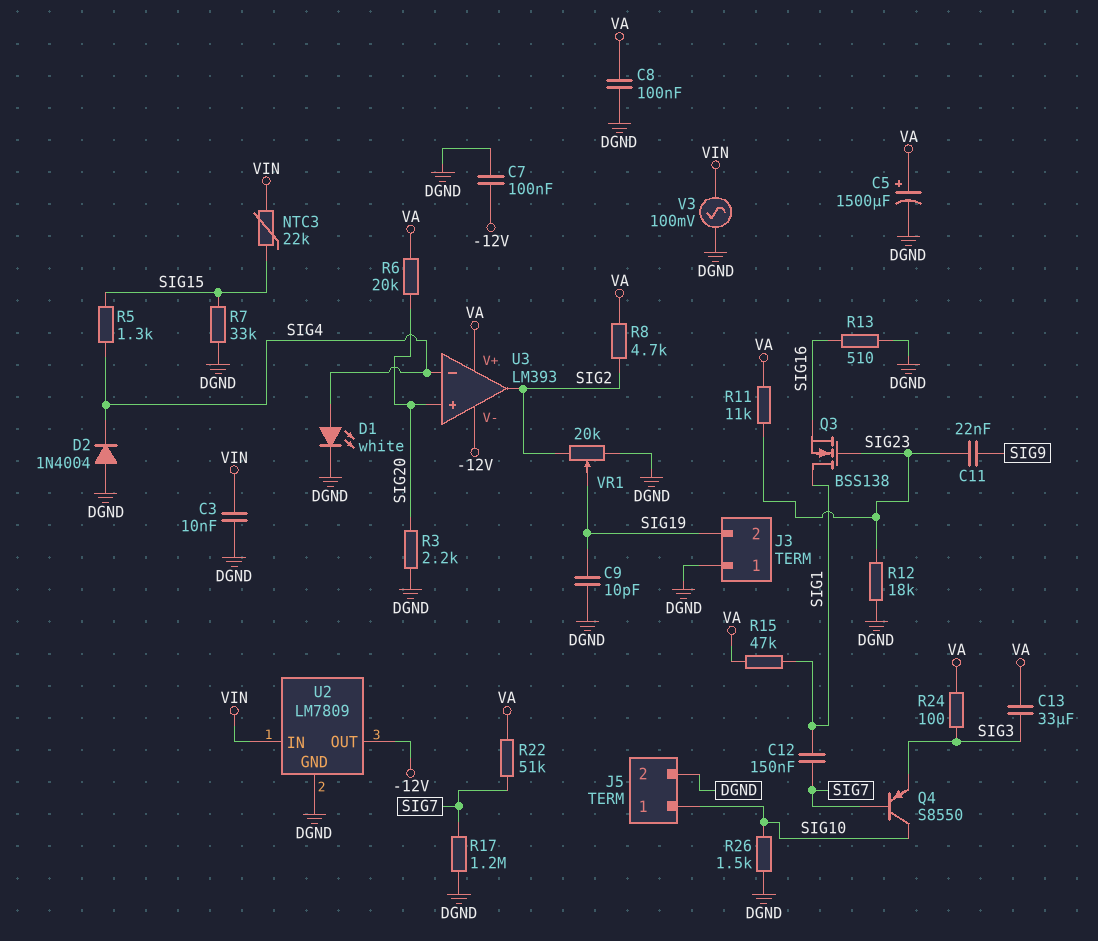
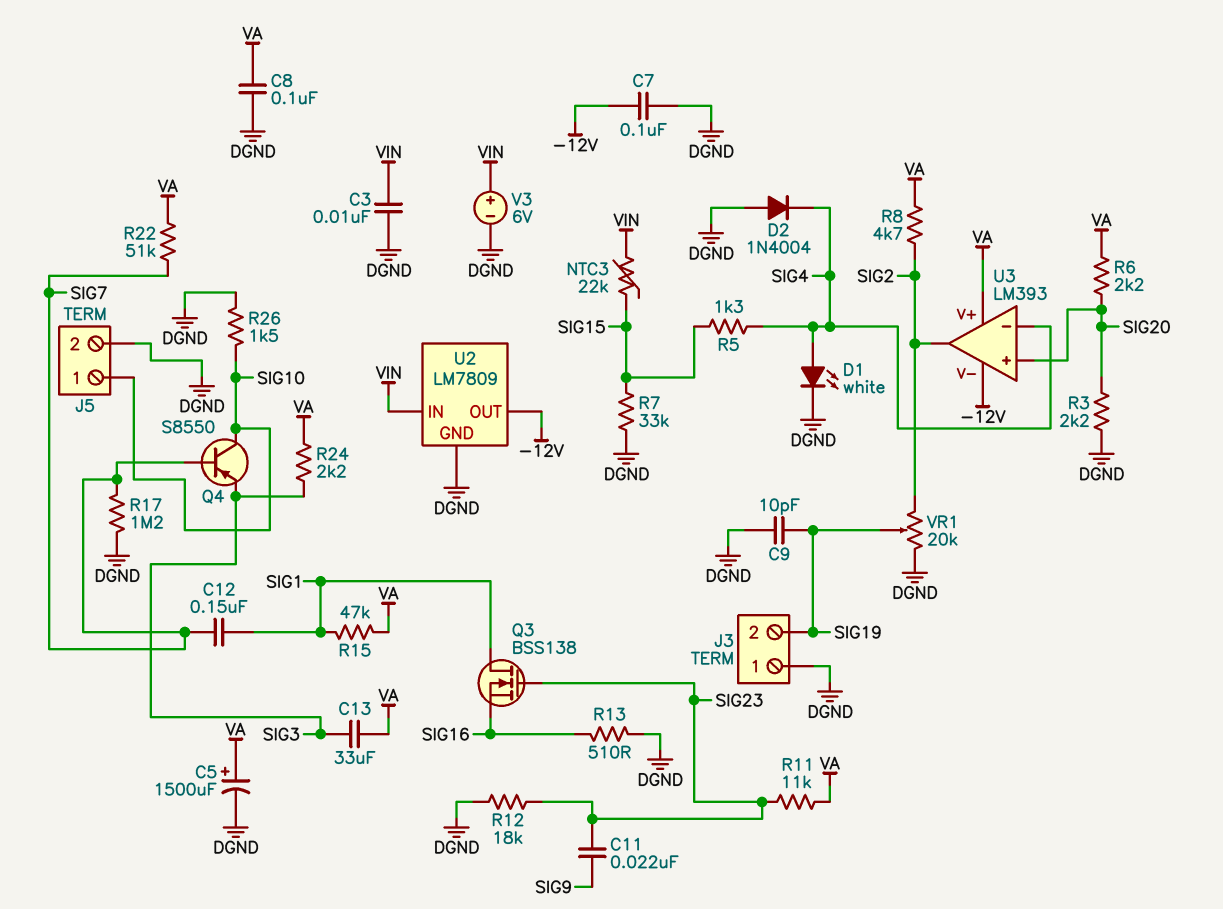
R6: 20k (SIG20, VA) -> 2.2k (SIG20, VA)
R24: 100 (SIG3, VA) -> 2.2k (SIG3, VA)
V3: AC 100mV (DGND, VIN) -> 6V (plus VIN, minus DGND)

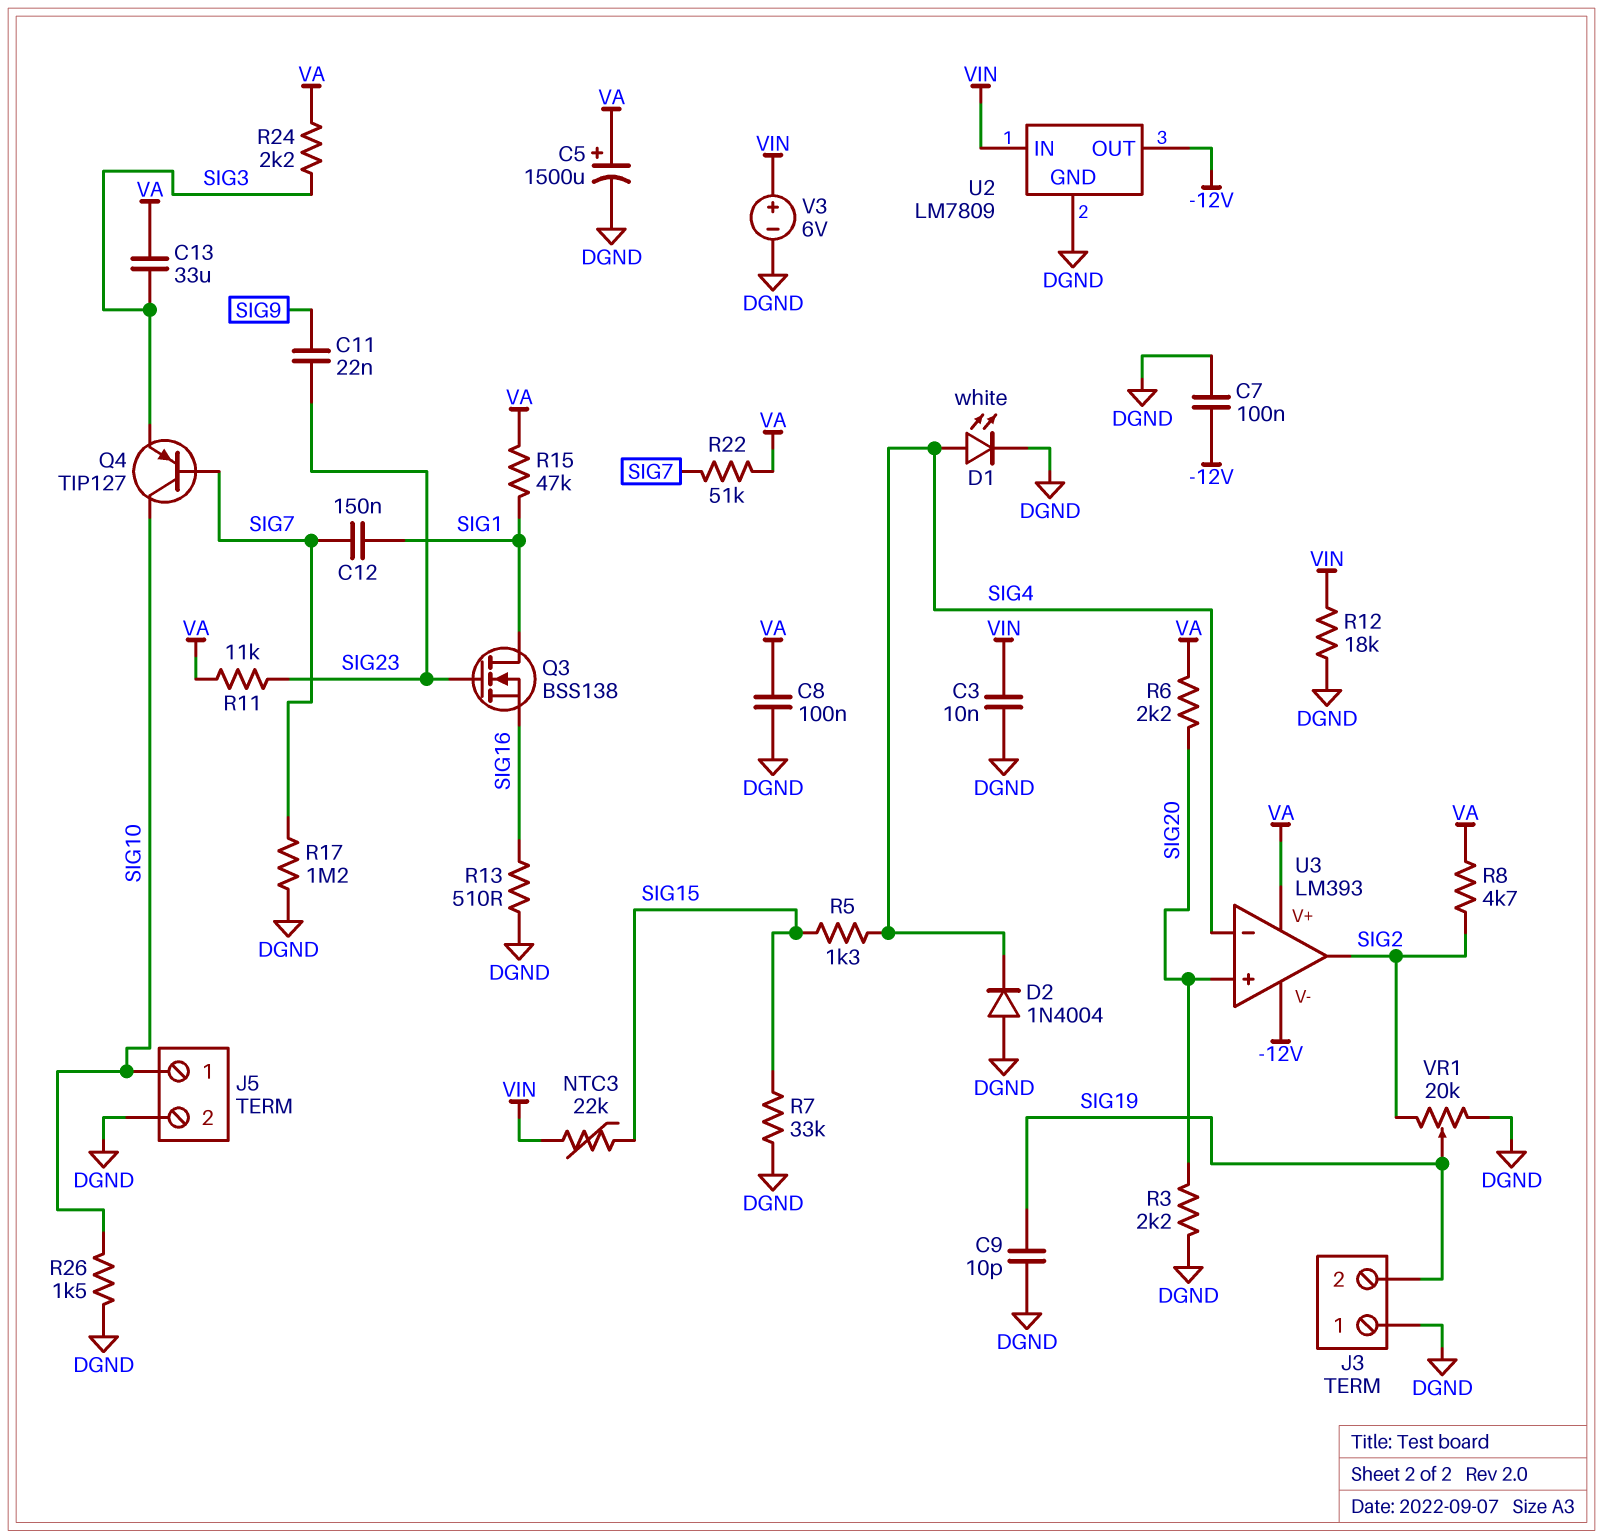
Q4: PNP S8550 (B SIG7, C SIG10, E SIG3) -> PNP TIP127 (B SIG7, C SIG10, E SIG3)
R12: 18k (DGND, SIG23) -> 18k (DGND, VIN)

